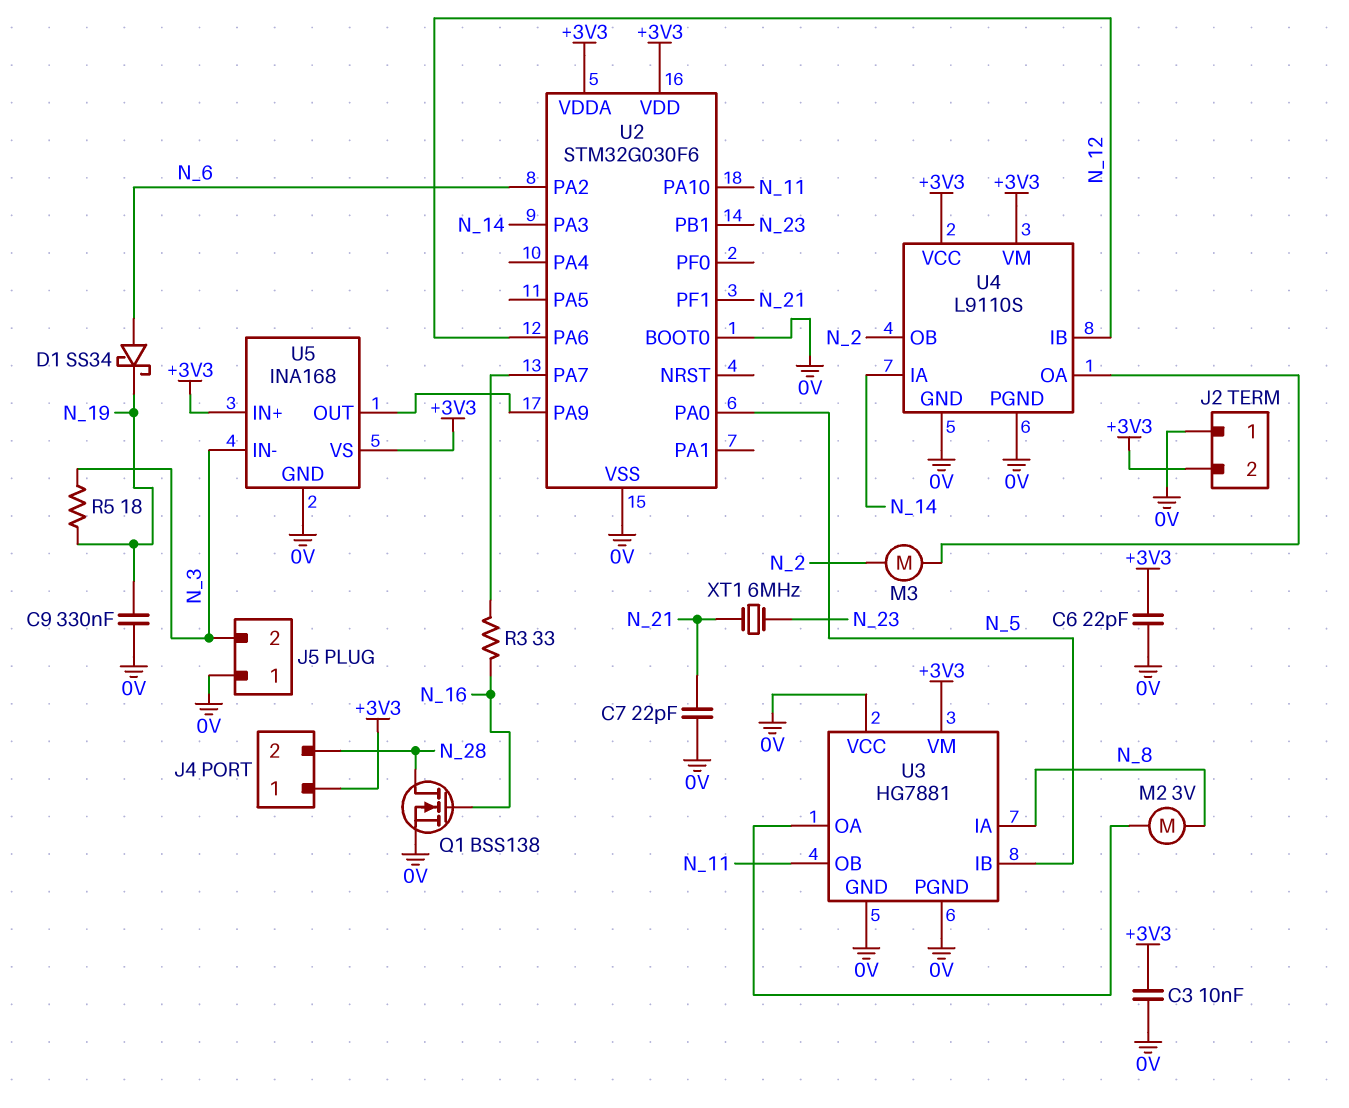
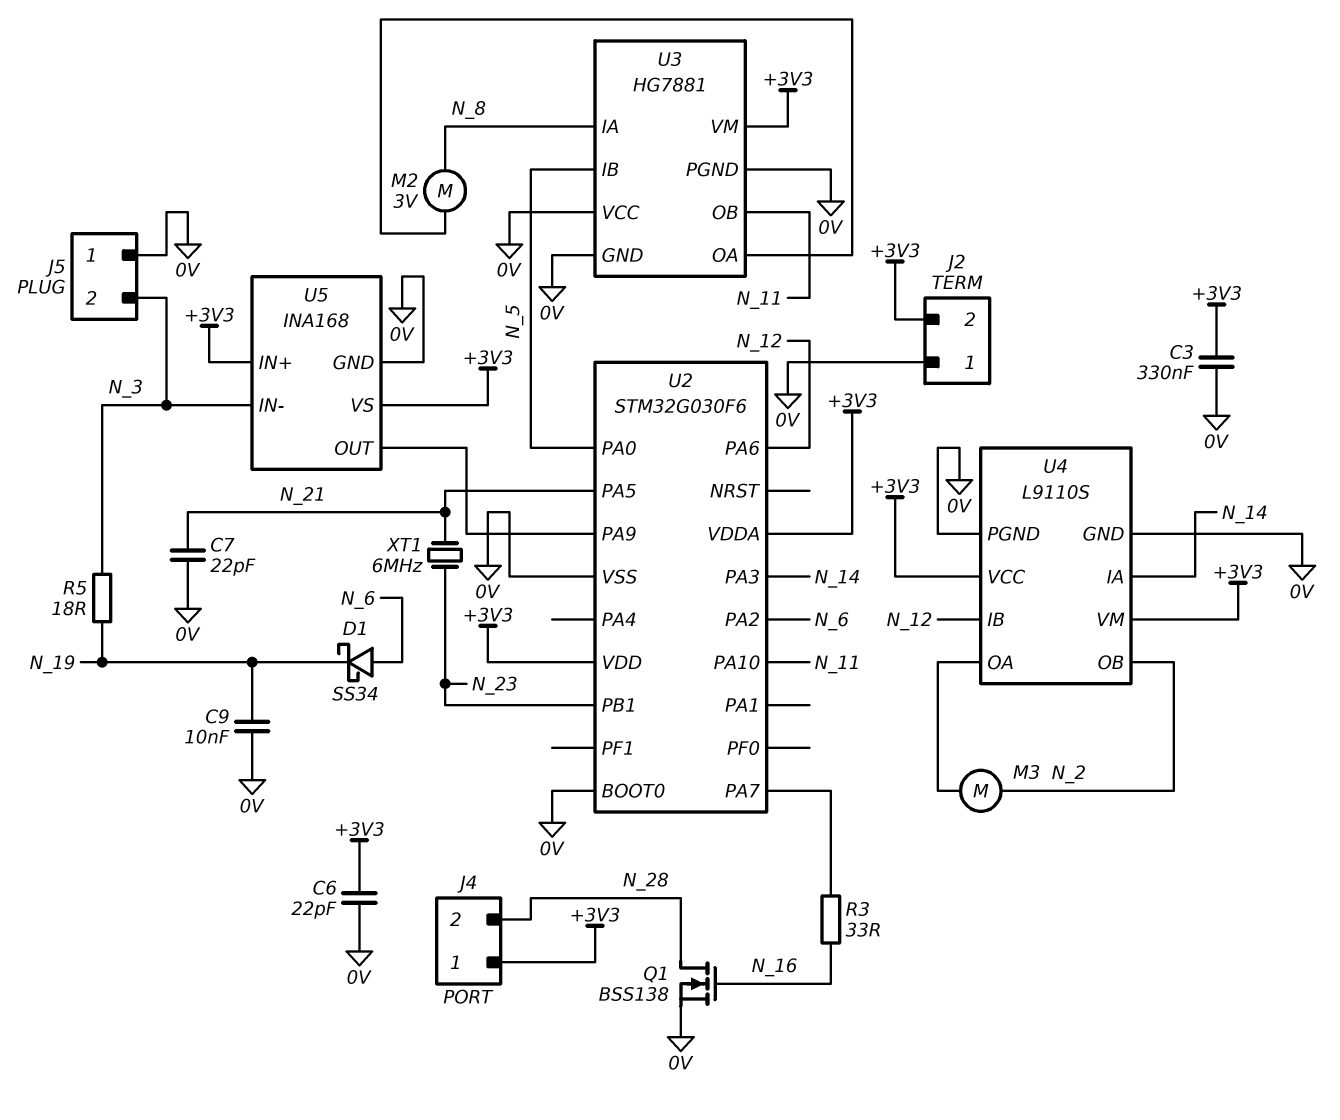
C3: 10nF (+3V3, 0V) -> 330nF (+3V3, 0V)
C9: 330nF (0V, N_19) -> 10nF (0V, N_19)
U2 pin PA5: none -> N_21
U2 pin PF1: N_21 -> none

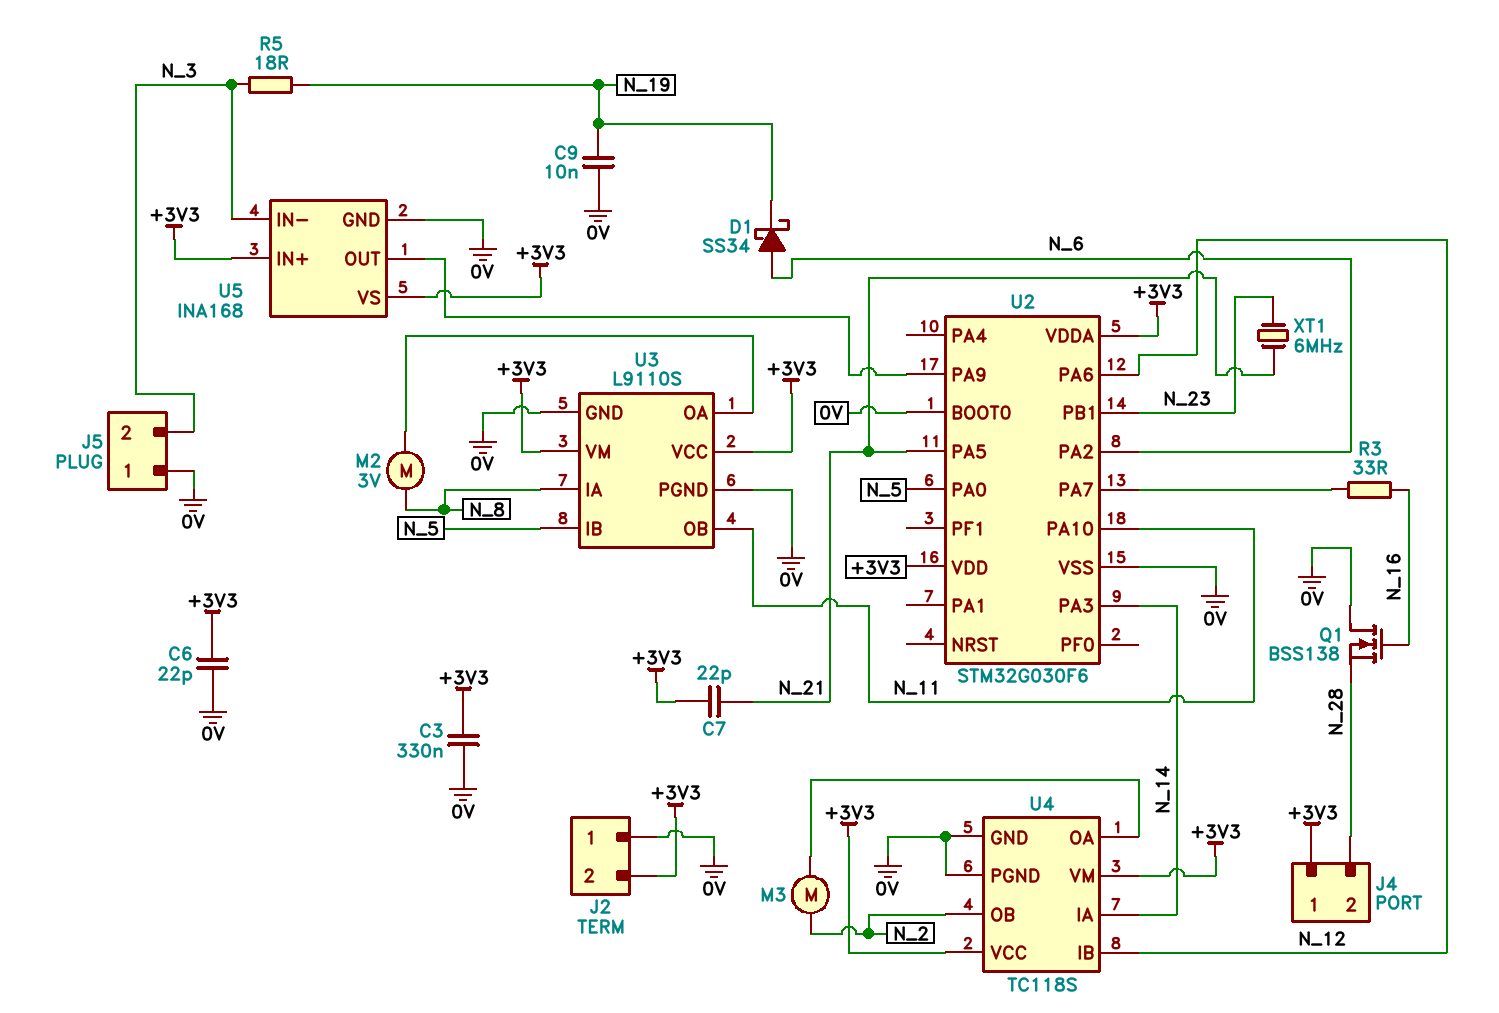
C7: 22pF (0V, N_21) -> 22pF (+3V3, N_21)
Q1: NMOS BSS138 (G N_16, D N_28, S 0V) -> NMOS BSS138 (G N_16, D 0V, S N_28)
U3: HG7881 -> L9110S
U3 pin VCC: 0V -> +3V3
U4: L9110S -> TC118S

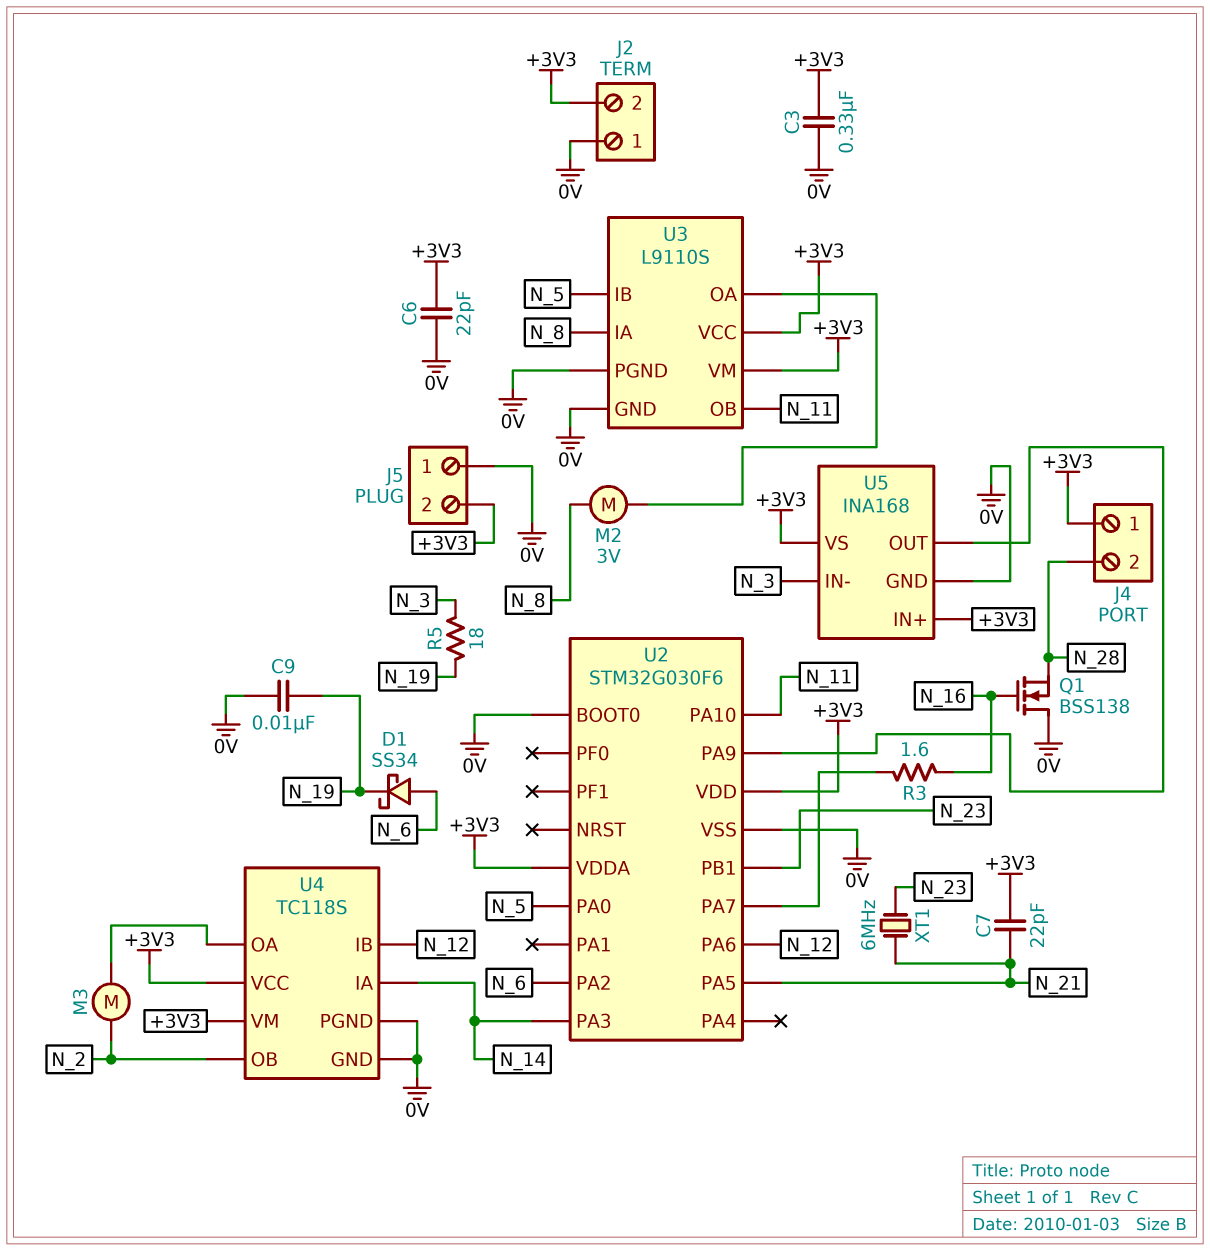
J5 pin 2: N_3 -> +3V3
R3: 33 (N_16, U2/PA7) -> 1.6 (N_16, U2/PA7)

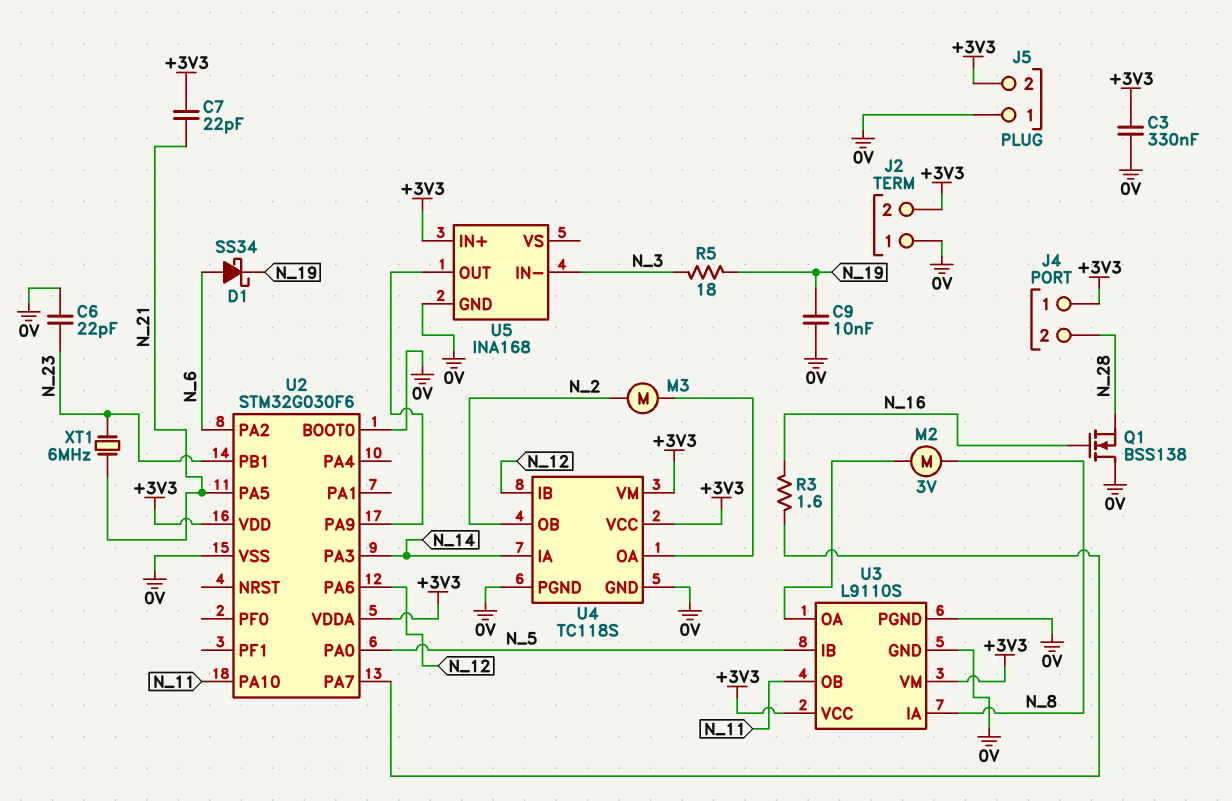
C6: 22pF (+3V3, 0V) -> 22pF (0V, N_23)
U5 pin VS: +3V3 -> none

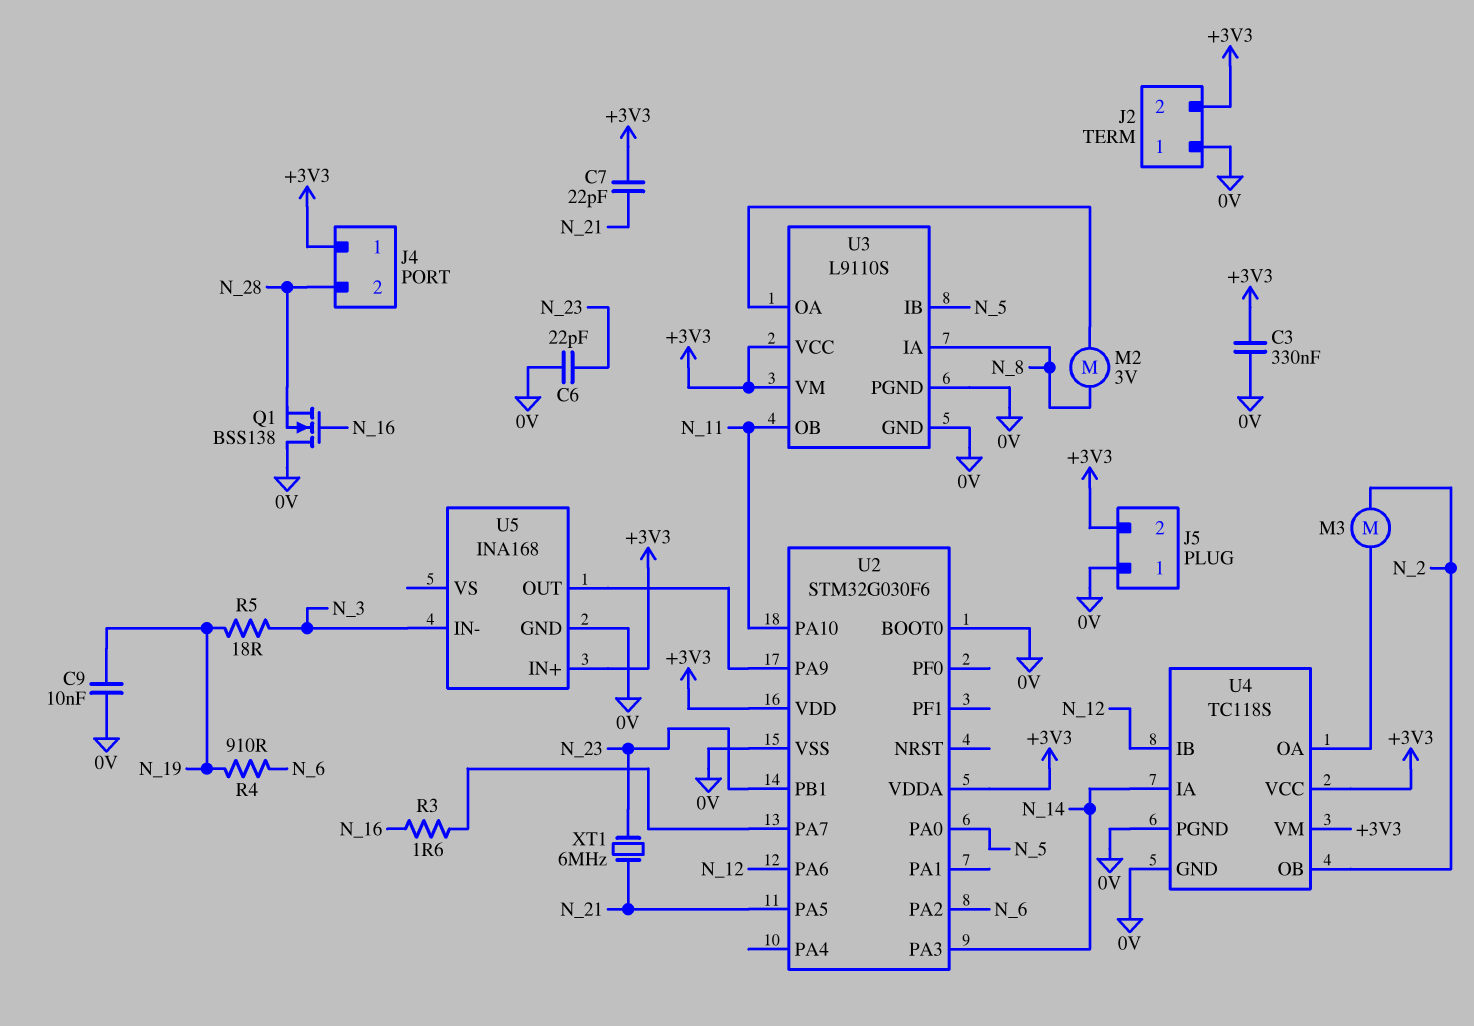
D1: schottky SS34 (A N_6, K N_19) -> none
R4: none -> 910 (N_6, N_19)

